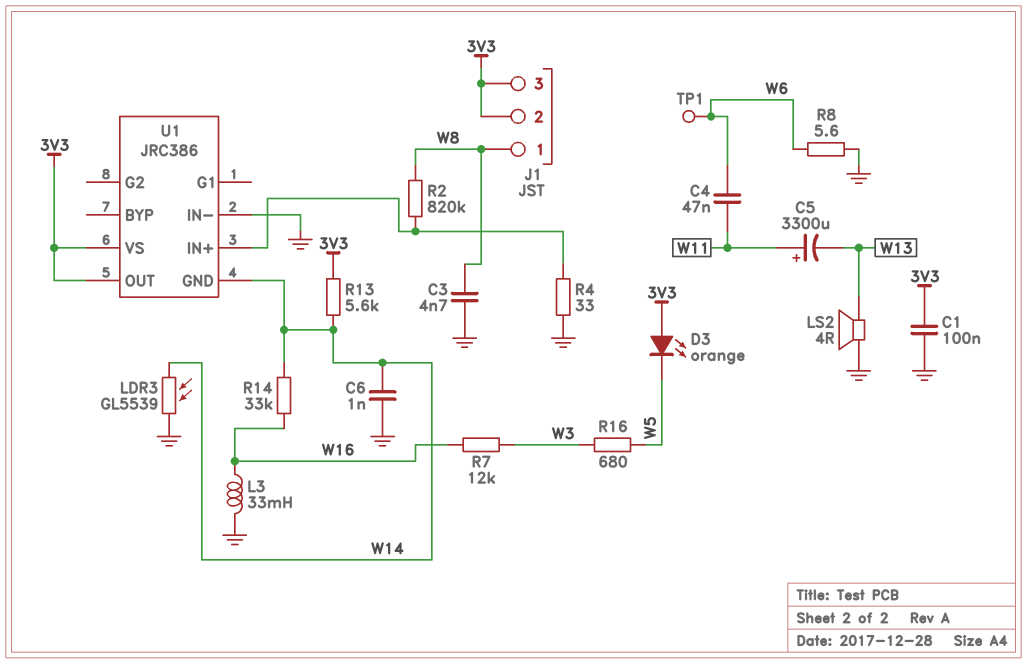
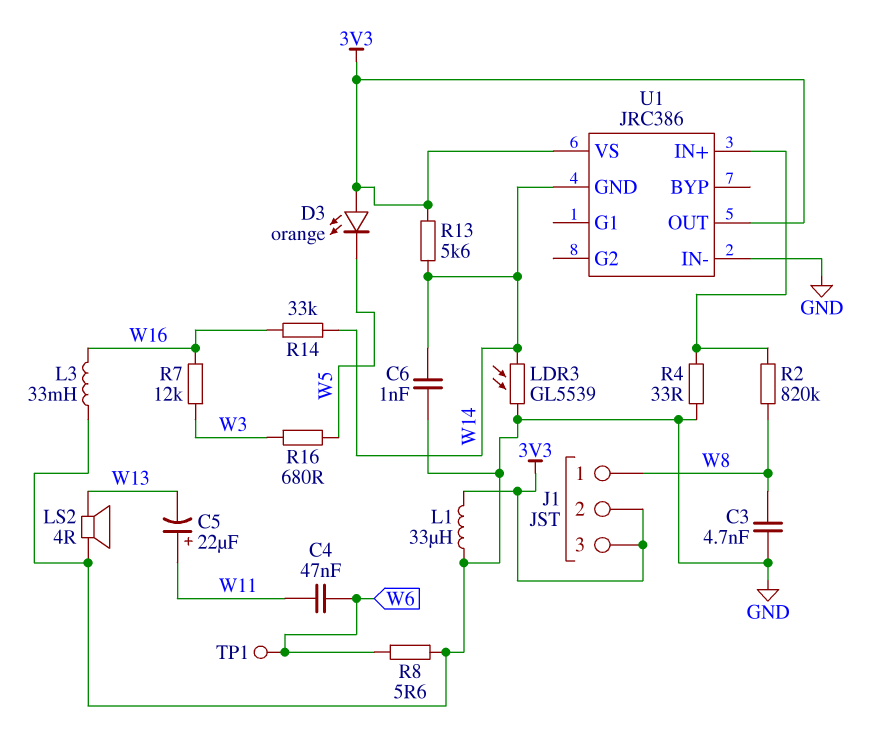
C1: 100nF (3V3, GND) -> none
C5: 3300uF (plus W11, minus W13) -> 22uF (plus W11, minus W13)
L1: none -> 33uH (3V3, GND)

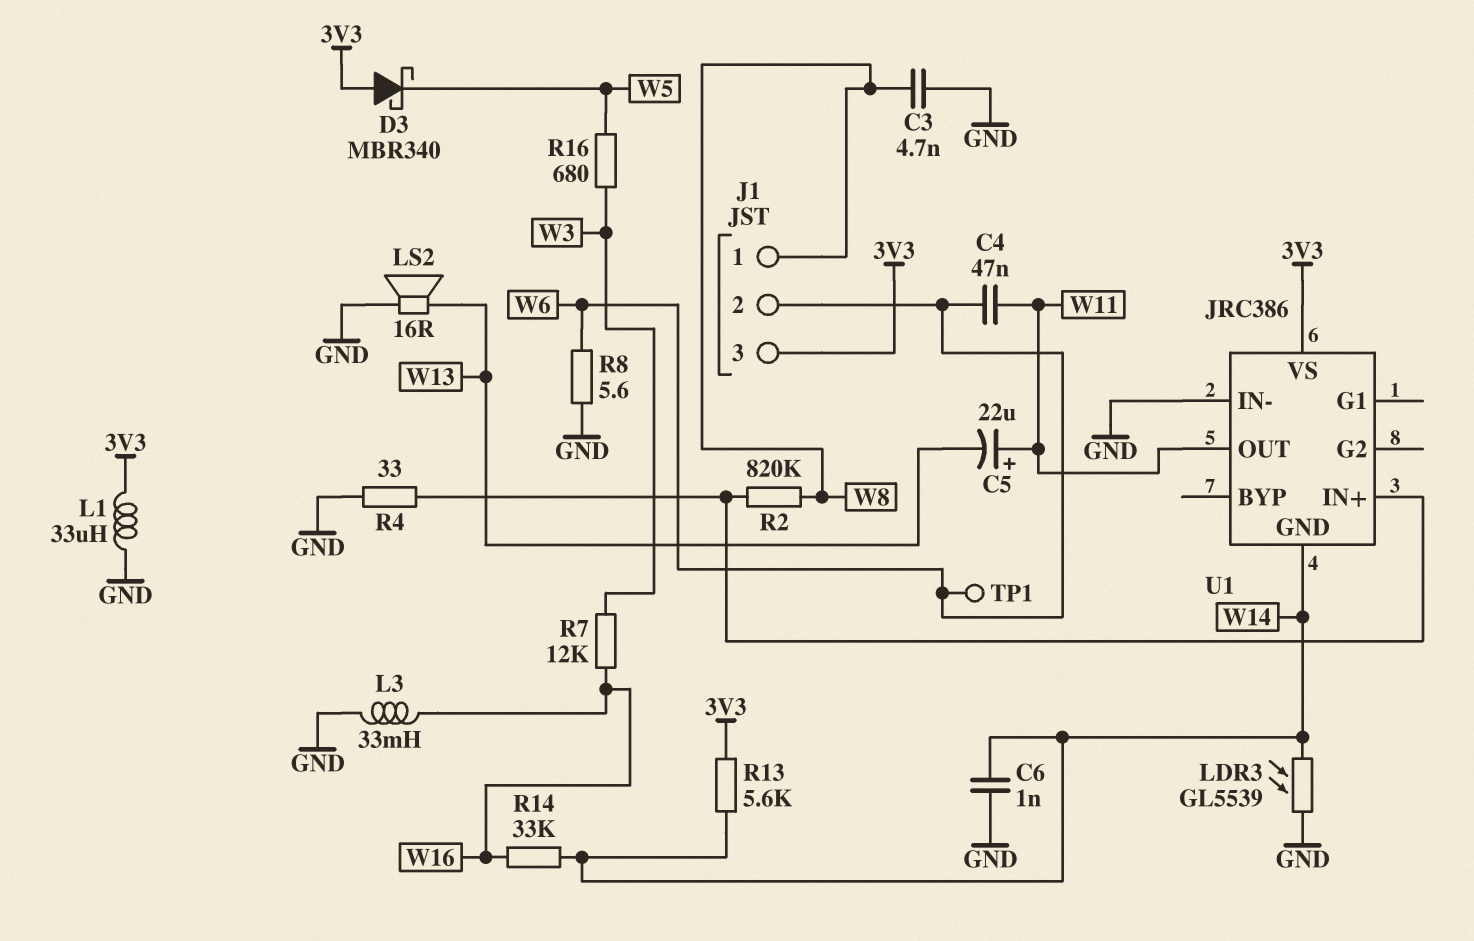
D3: LED orange (A 3V3, K W5) -> schottky MBR340 (A 3V3, K W5)
J1 pin 2: 3V3 -> W6
LS2: speaker 4R (GND, W13) -> speaker 16R (GND, W13)
U1 pin OUT: 3V3 -> W11

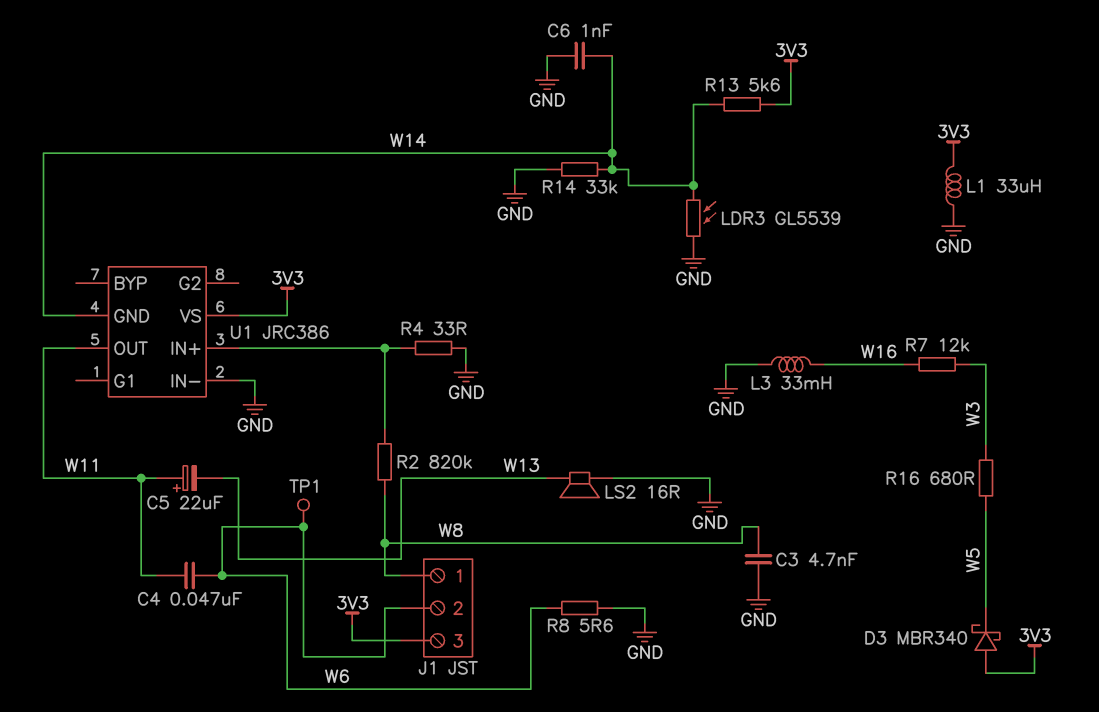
R14: 33k (W14, W16) -> 33k (GND, W14)

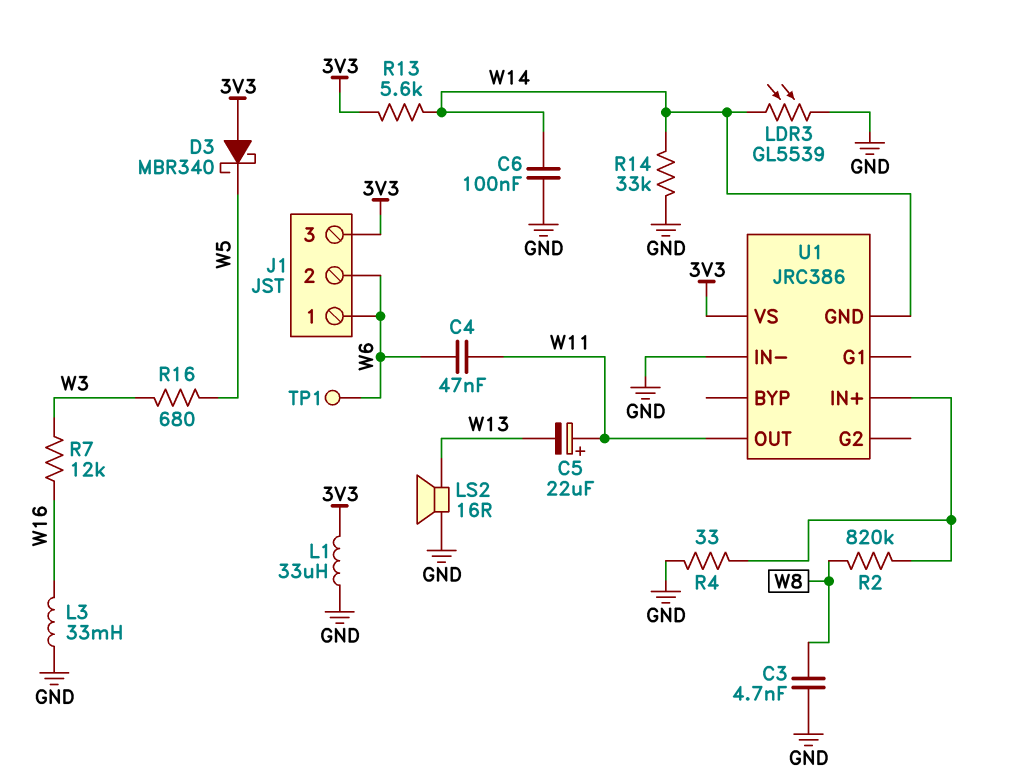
C6: 1nF (GND, W14) -> 100nF (GND, W14)
J1 pin 1: W8 -> W6
R8: 5.6 (GND, W6) -> none

